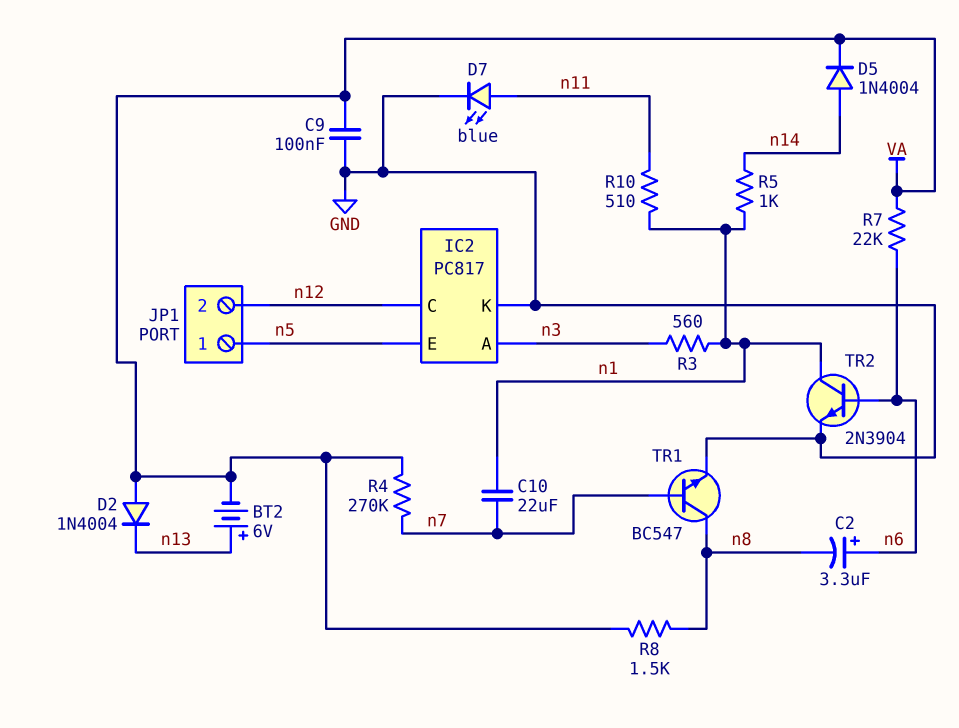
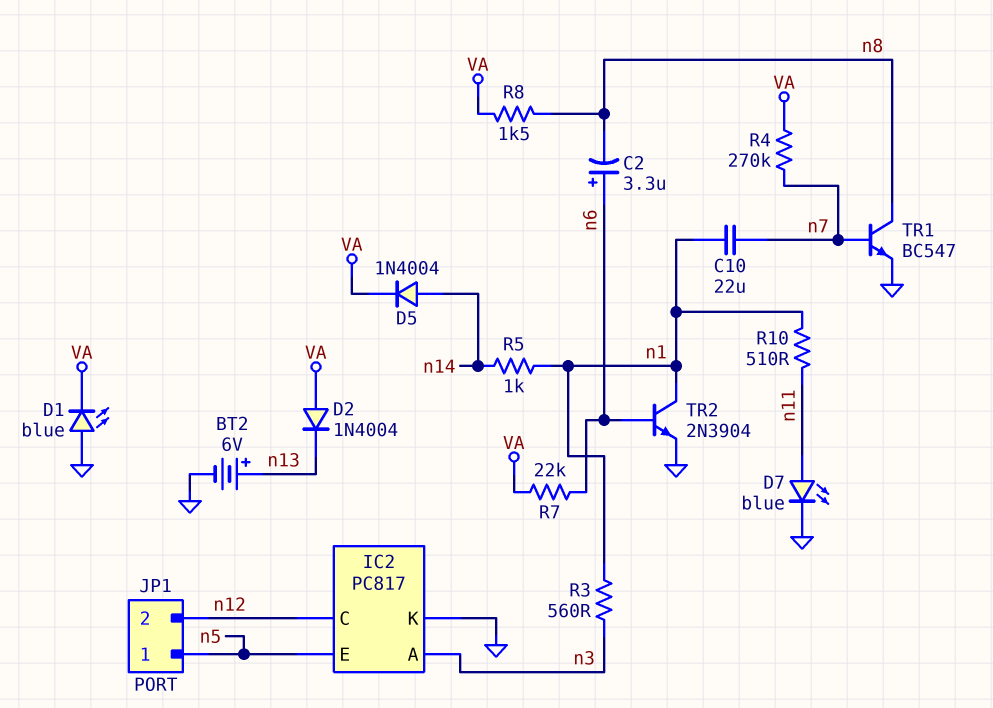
BT2: 6V (plus n13, minus VA) -> 6V (plus n13, minus GND)
C9: 100nF (GND, VA) -> none
D1: none -> LED blue (A GND, K VA)

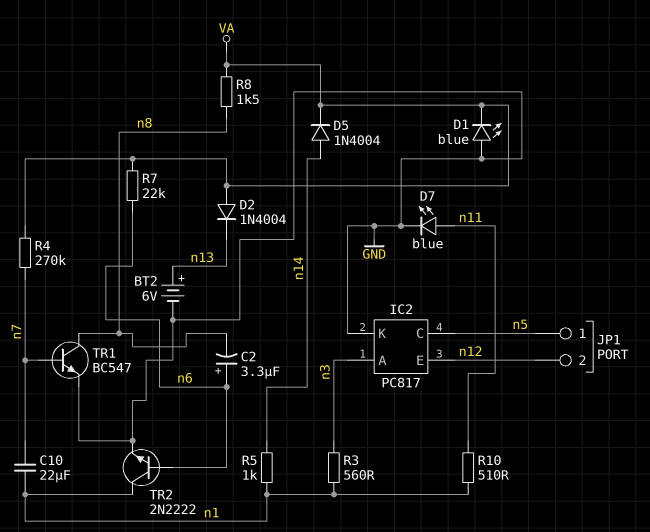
IC2 pin C: n12 -> n5
IC2 pin E: n5 -> n12
TR2: NPN 2N3904 (B n6, C n1, E GND) -> NPN 2N2222 (B n6, C n1, E GND)

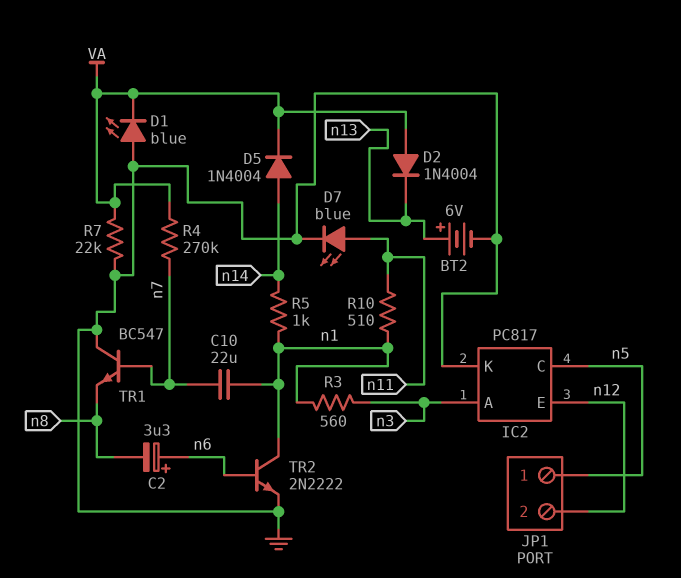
R7: 22k (VA, n6) -> 22k (GND, VA)
R8: 1.5k (VA, n8) -> none
TR1: NPN BC547 (B n7, C n8, E GND) -> NPN BC547 (B n7, C GND, E n8)

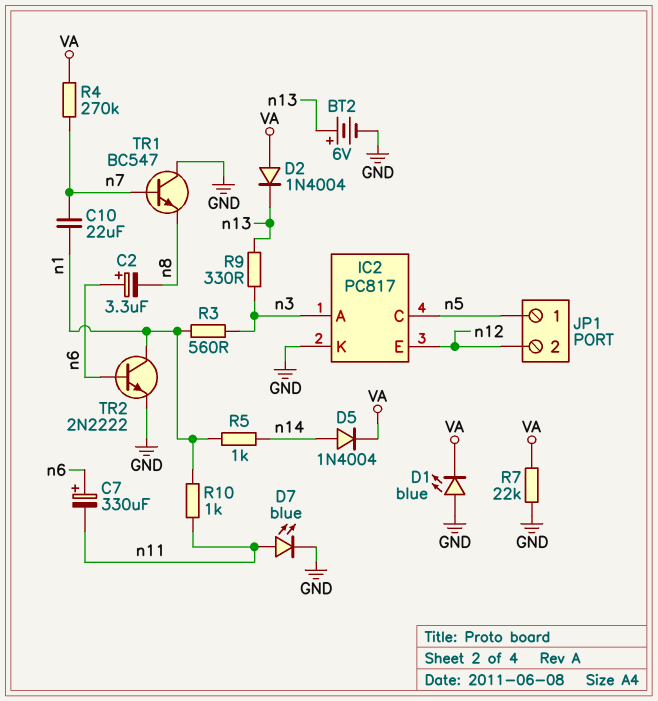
C7: none -> 330uF (plus n6, minus n11)
R9: none -> 330 (n3, n13)
R10: 510 (n1, n11) -> 1k (n1, n11)

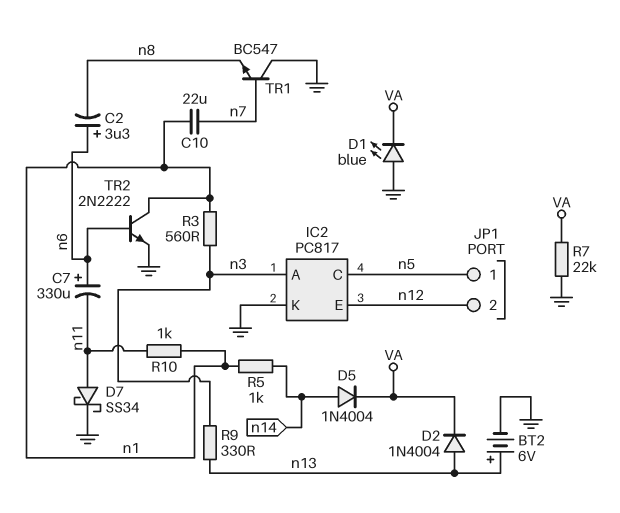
D2: diode 1N4004 (A VA, K n13) -> diode 1N4004 (A n13, K VA)
D7: LED blue (A n11, K GND) -> schottky SS34 (A n11, K GND)
R4: 270k (VA, n7) -> none

